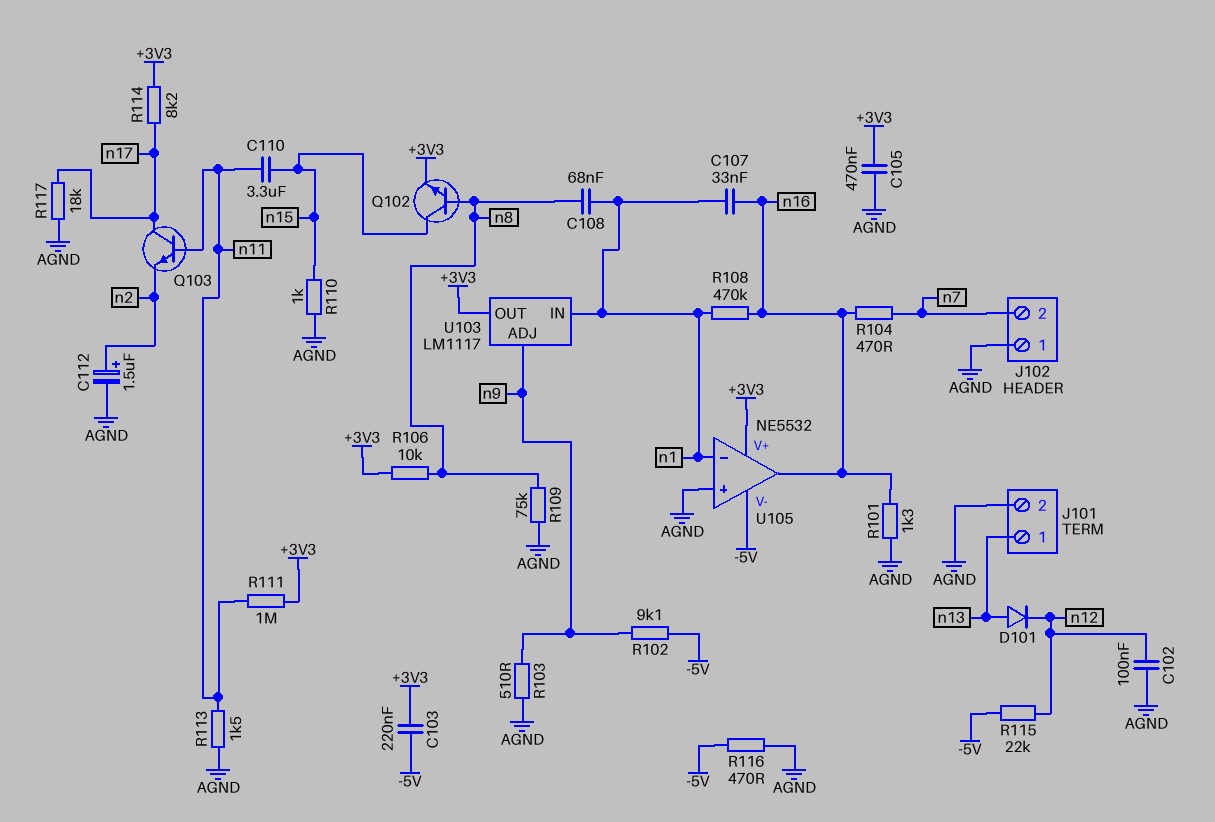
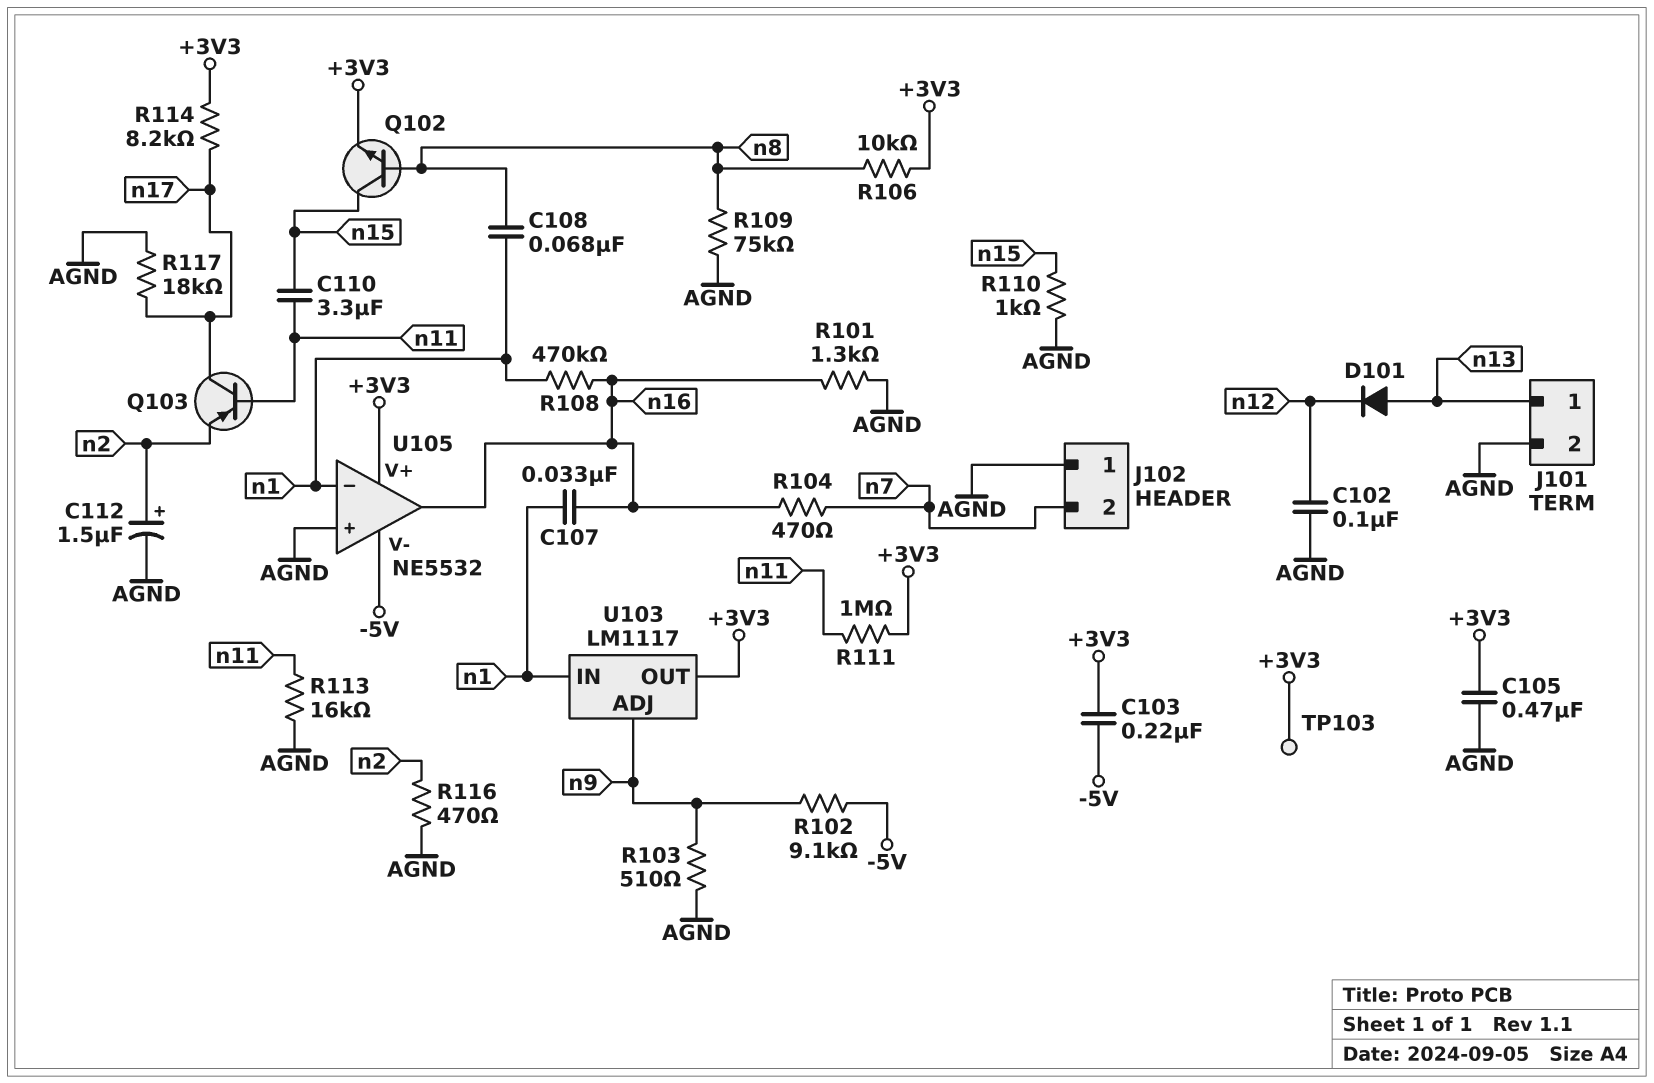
Q103: NPN (B n11, C n17, E n2) -> PNP (B n11, C n17, E n2)
R113: 1.5k (AGND, n11) -> 16k (AGND, n11)
R115: 22k (-5V, n12) -> none
R116: 470 (-5V, AGND) -> 470 (AGND, n2)
TP103: none -> test point (+3V3)

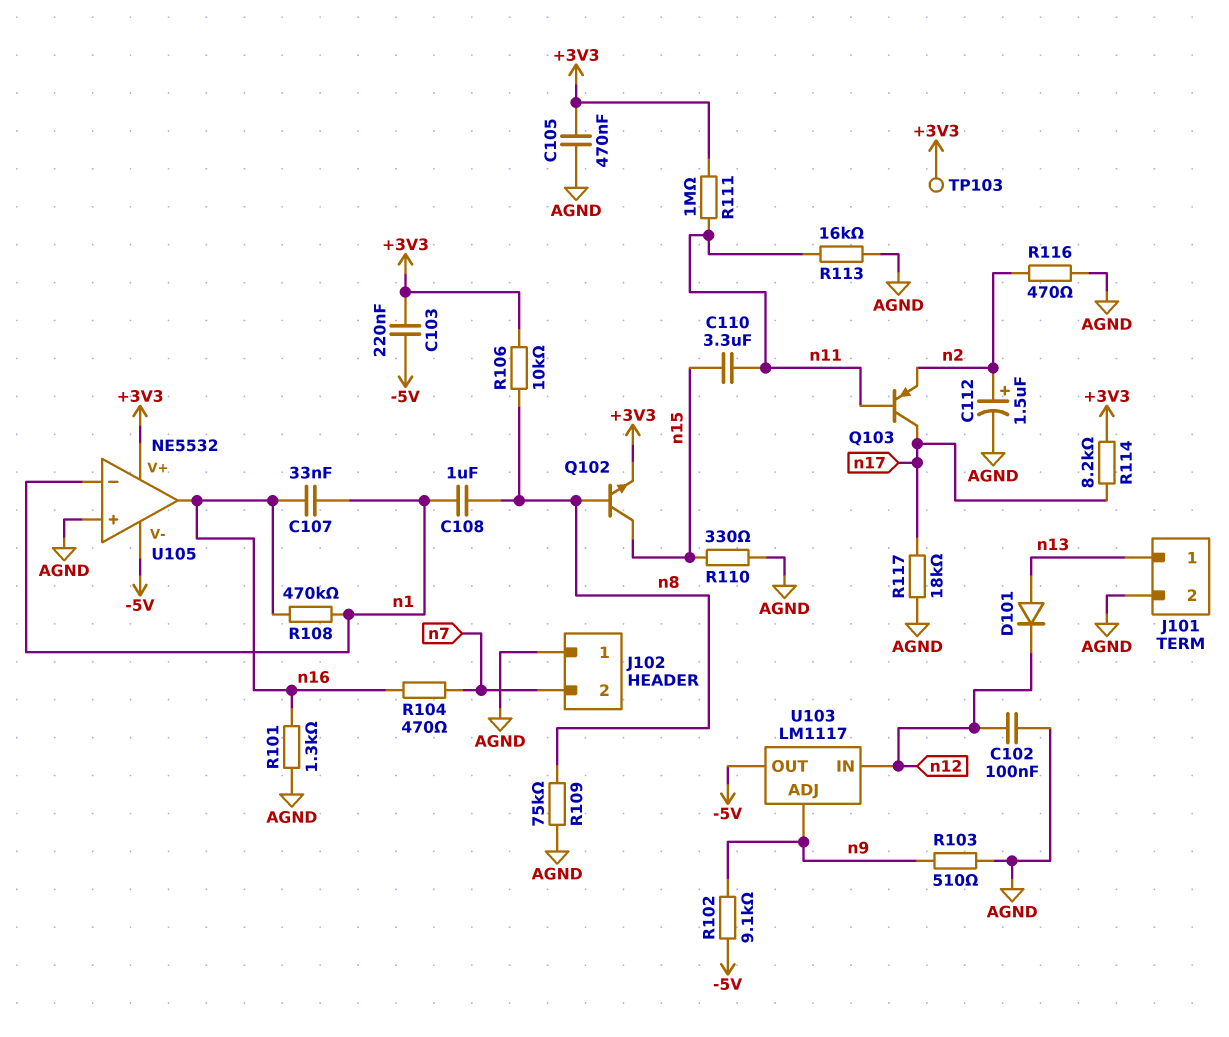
C108: 68nF (n1, n8) -> 1uF (n1, n8)
R110: 1k (AGND, n15) -> 330 (AGND, n15)
U103 pin IN: n1 -> n12
U103 pin OUT: +3V3 -> -5V

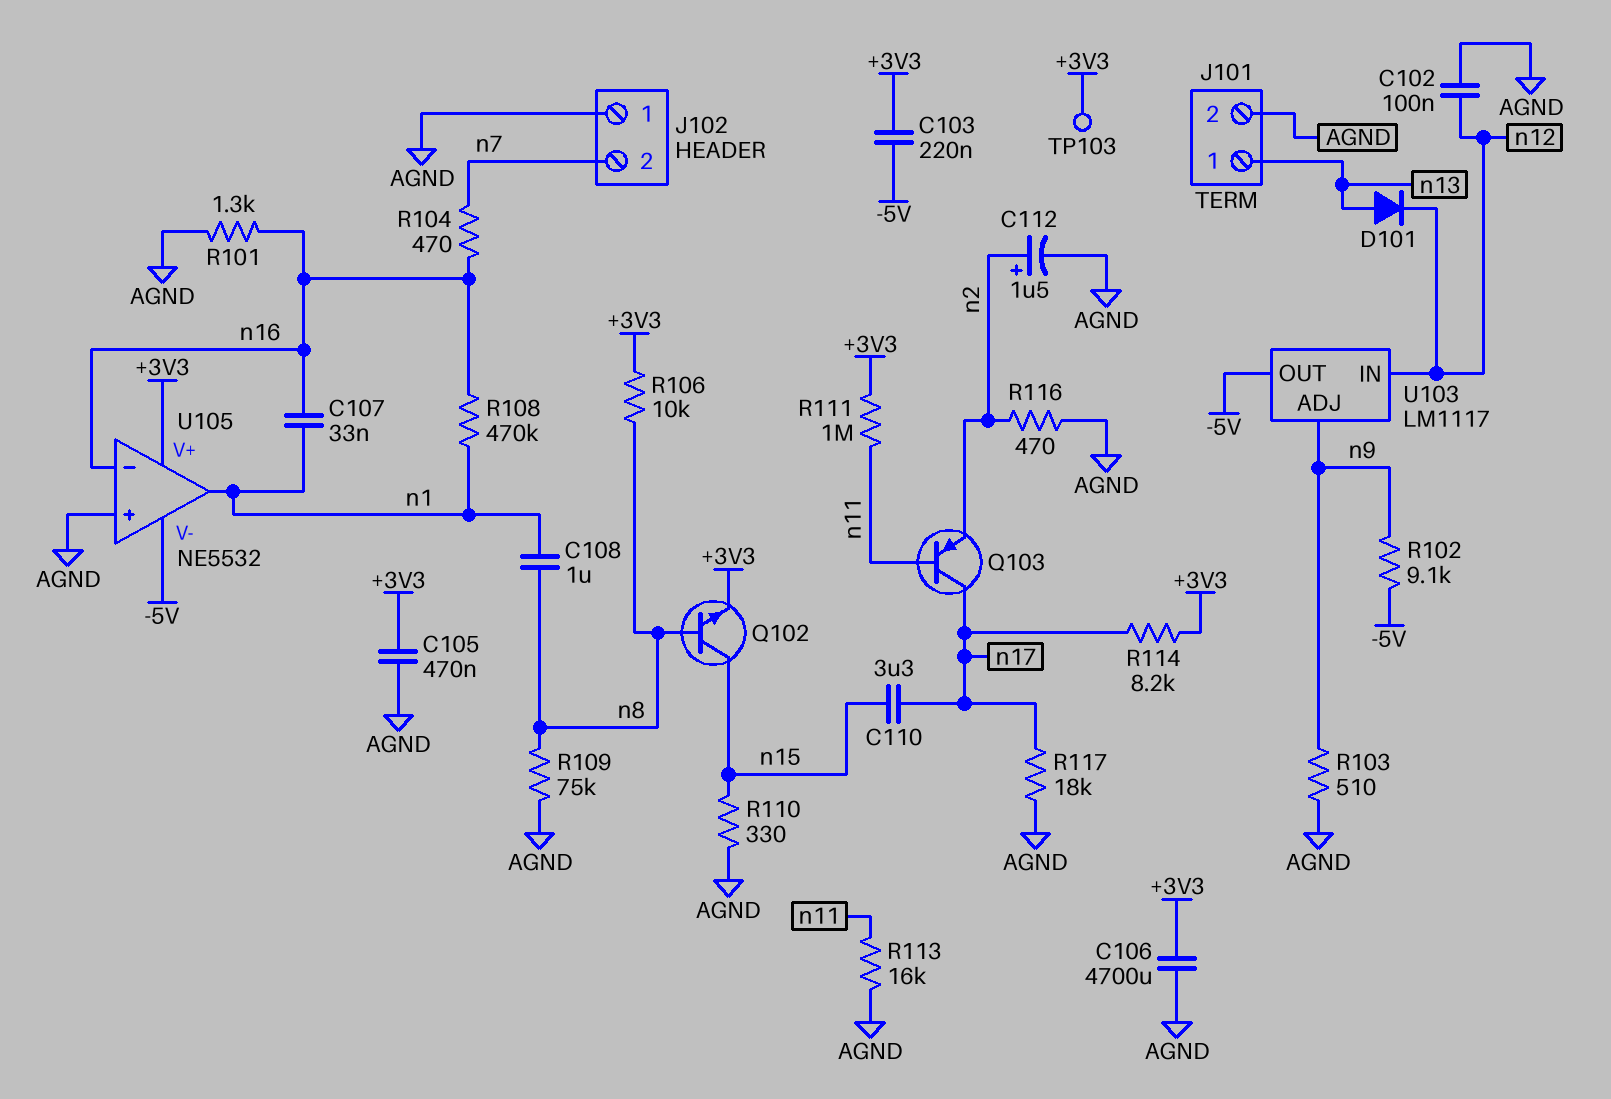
C106: none -> 4700uF (+3V3, AGND)
C110: 3.3uF (n11, n15) -> 3.3uF (n15, n17)
U105 pin in-: n1 -> n16
U105 pin out: n16 -> n1

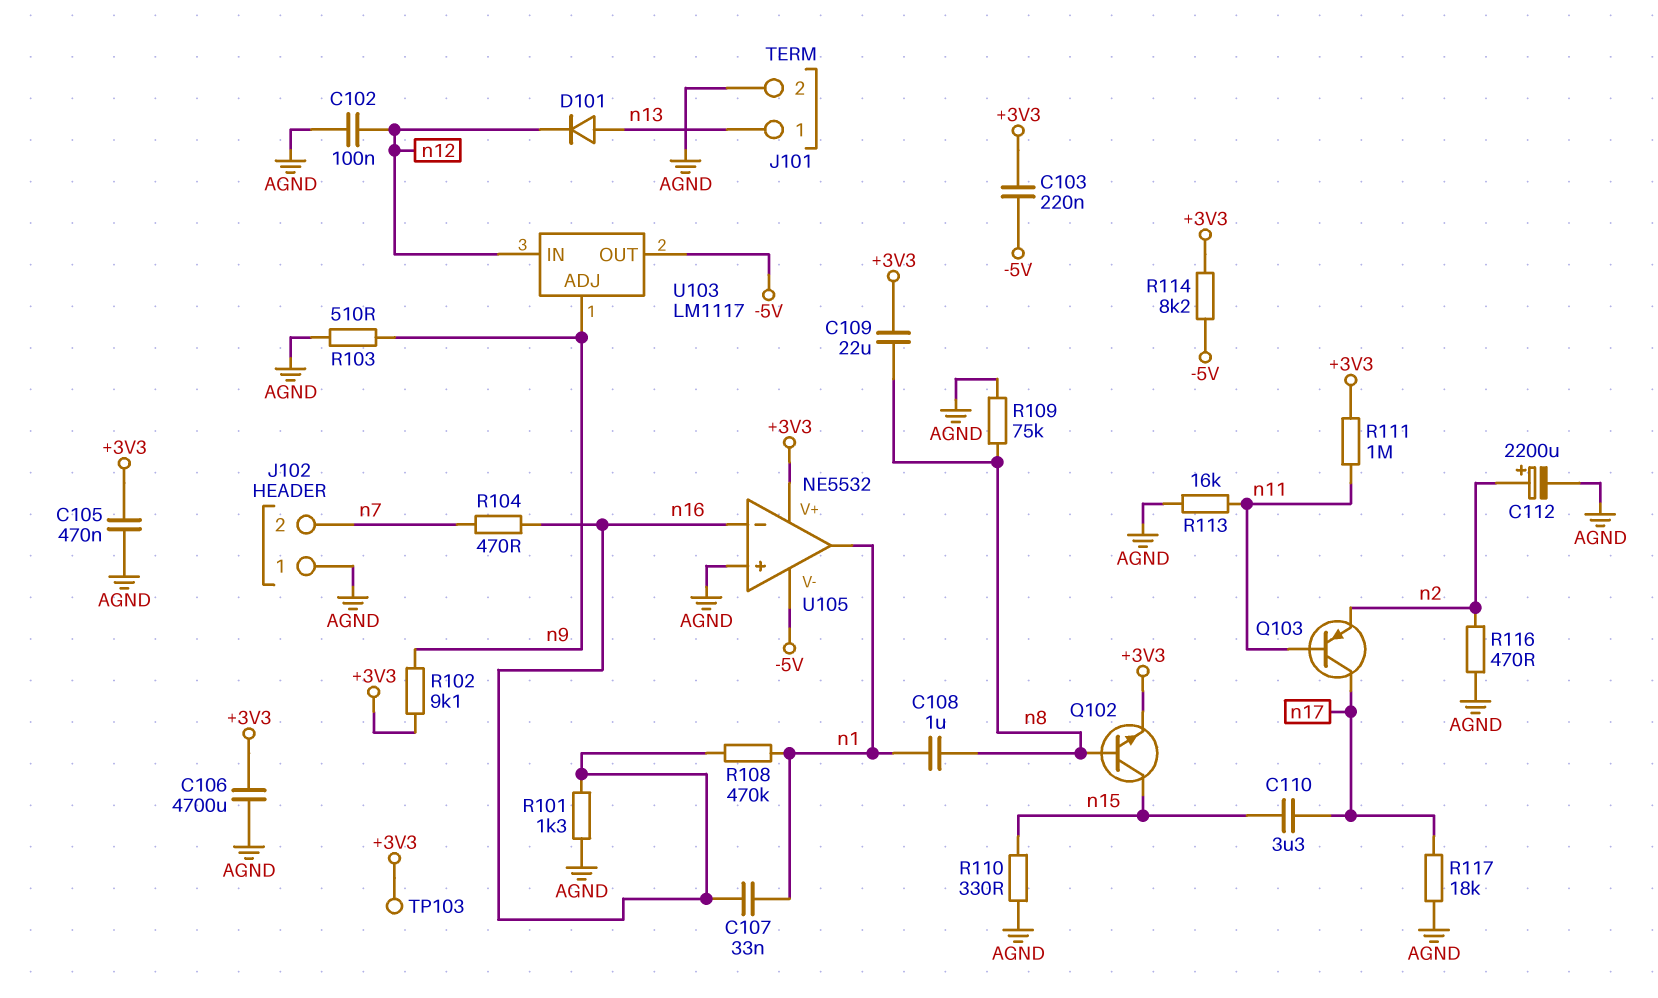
C109: none -> 22uF (+3V3, n8)
C112: 1.5uF (plus n2, minus AGND) -> 2200uF (plus n2, minus AGND)
R102: 9.1k (-5V, n9) -> 9.1k (+3V3, n9)
R106: 10k (+3V3, n8) -> none
R114: 8.2k (+3V3, n17) -> 8.2k (+3V3, -5V)

